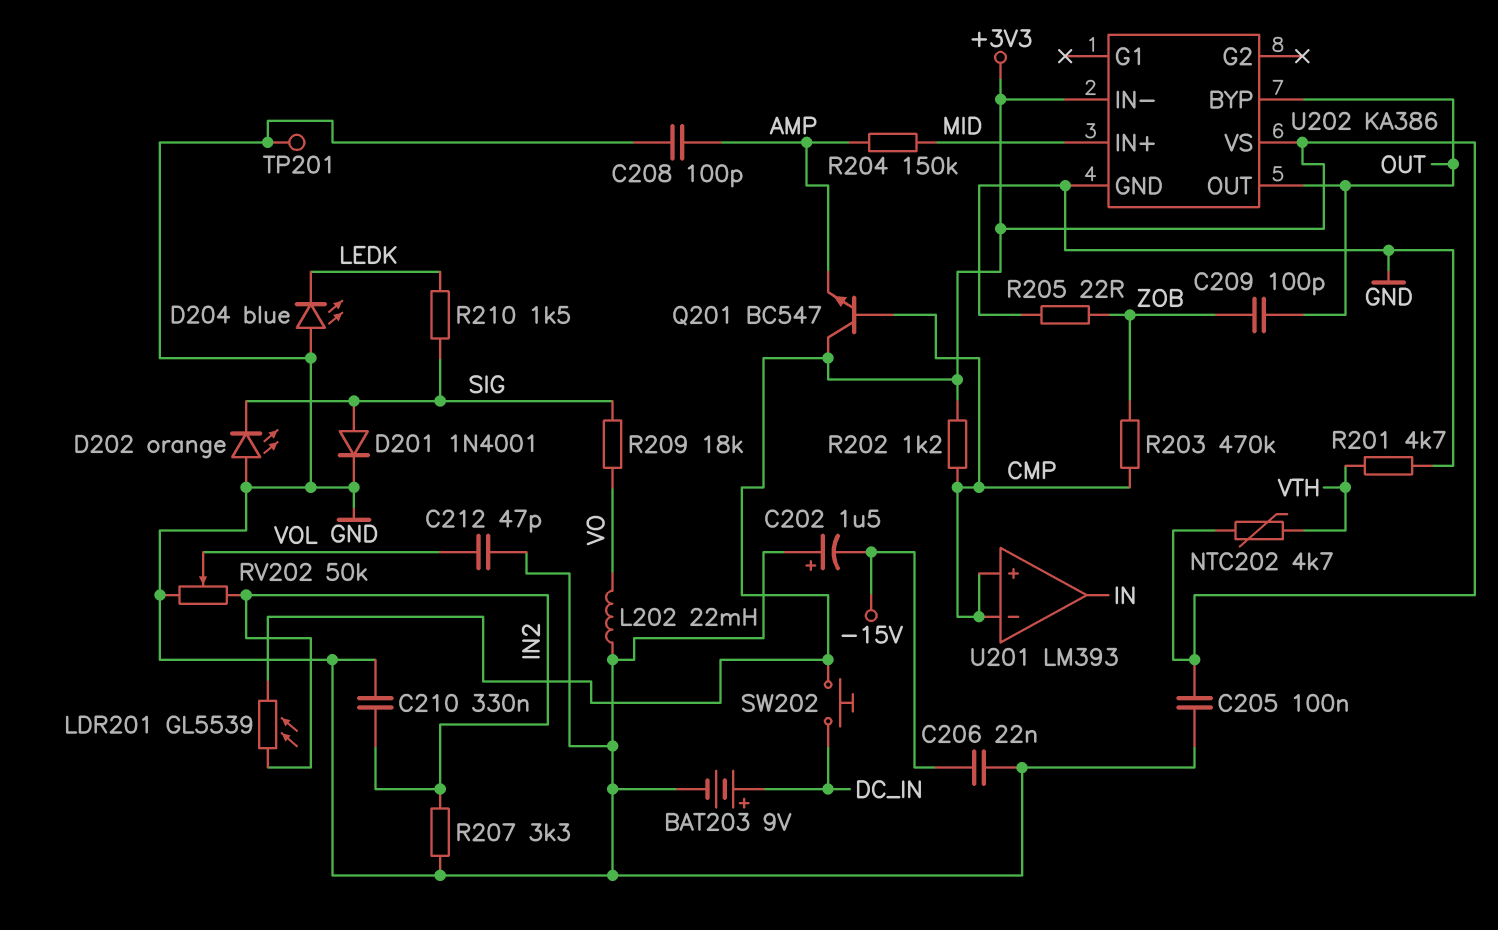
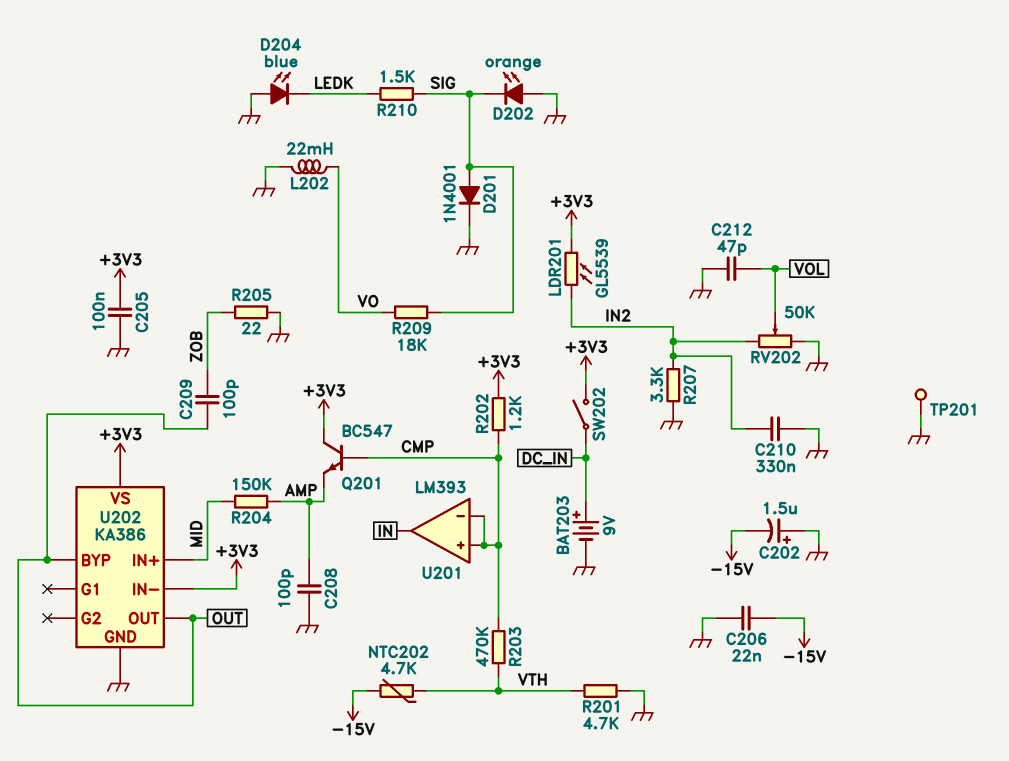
NTC202: 4.7k (+3V3, VTH) -> 4.7k (-15V, VTH)
R203: 470k (CMP, ZOB) -> 470k (CMP, VTH)
SW202: button (+3V3, DC_IN) -> switch (+3V3, DC_IN)

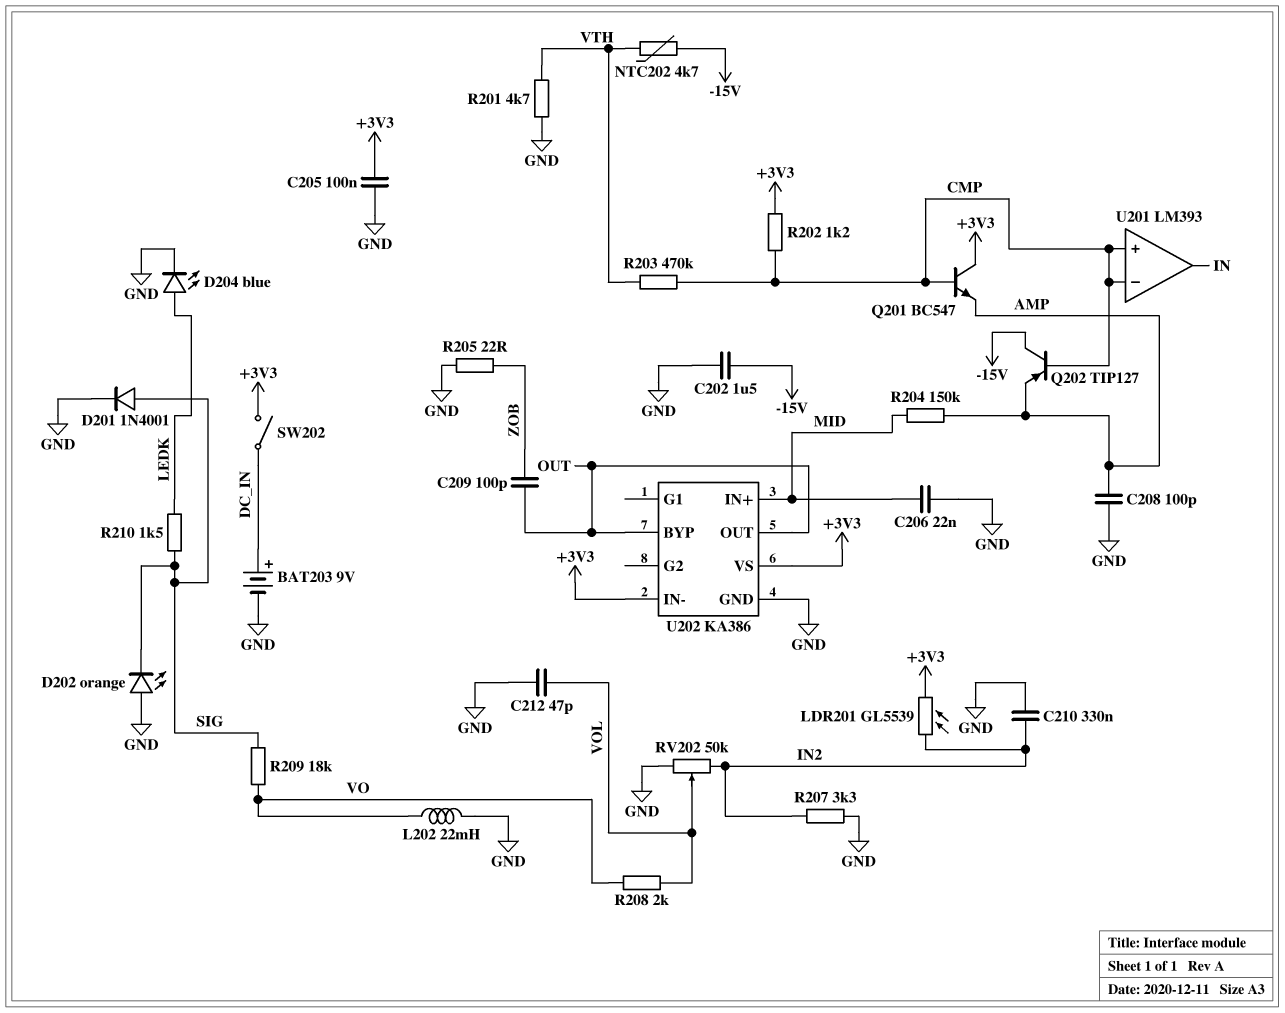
C202: 1.5uF (plus GND, minus -15V) -> 1.5uF (-15V, GND)
C206: 22nF (-15V, GND) -> 22nF (GND, MID)
D204: LED blue (A GND, K LEDK) -> LED blue (A LEDK, K GND)
Q202: none -> PNP TIP127 (B CMP, C -15V, E AMP)
R208: none -> 2k (VO, VOL)
TP201: test point (GND) -> none

